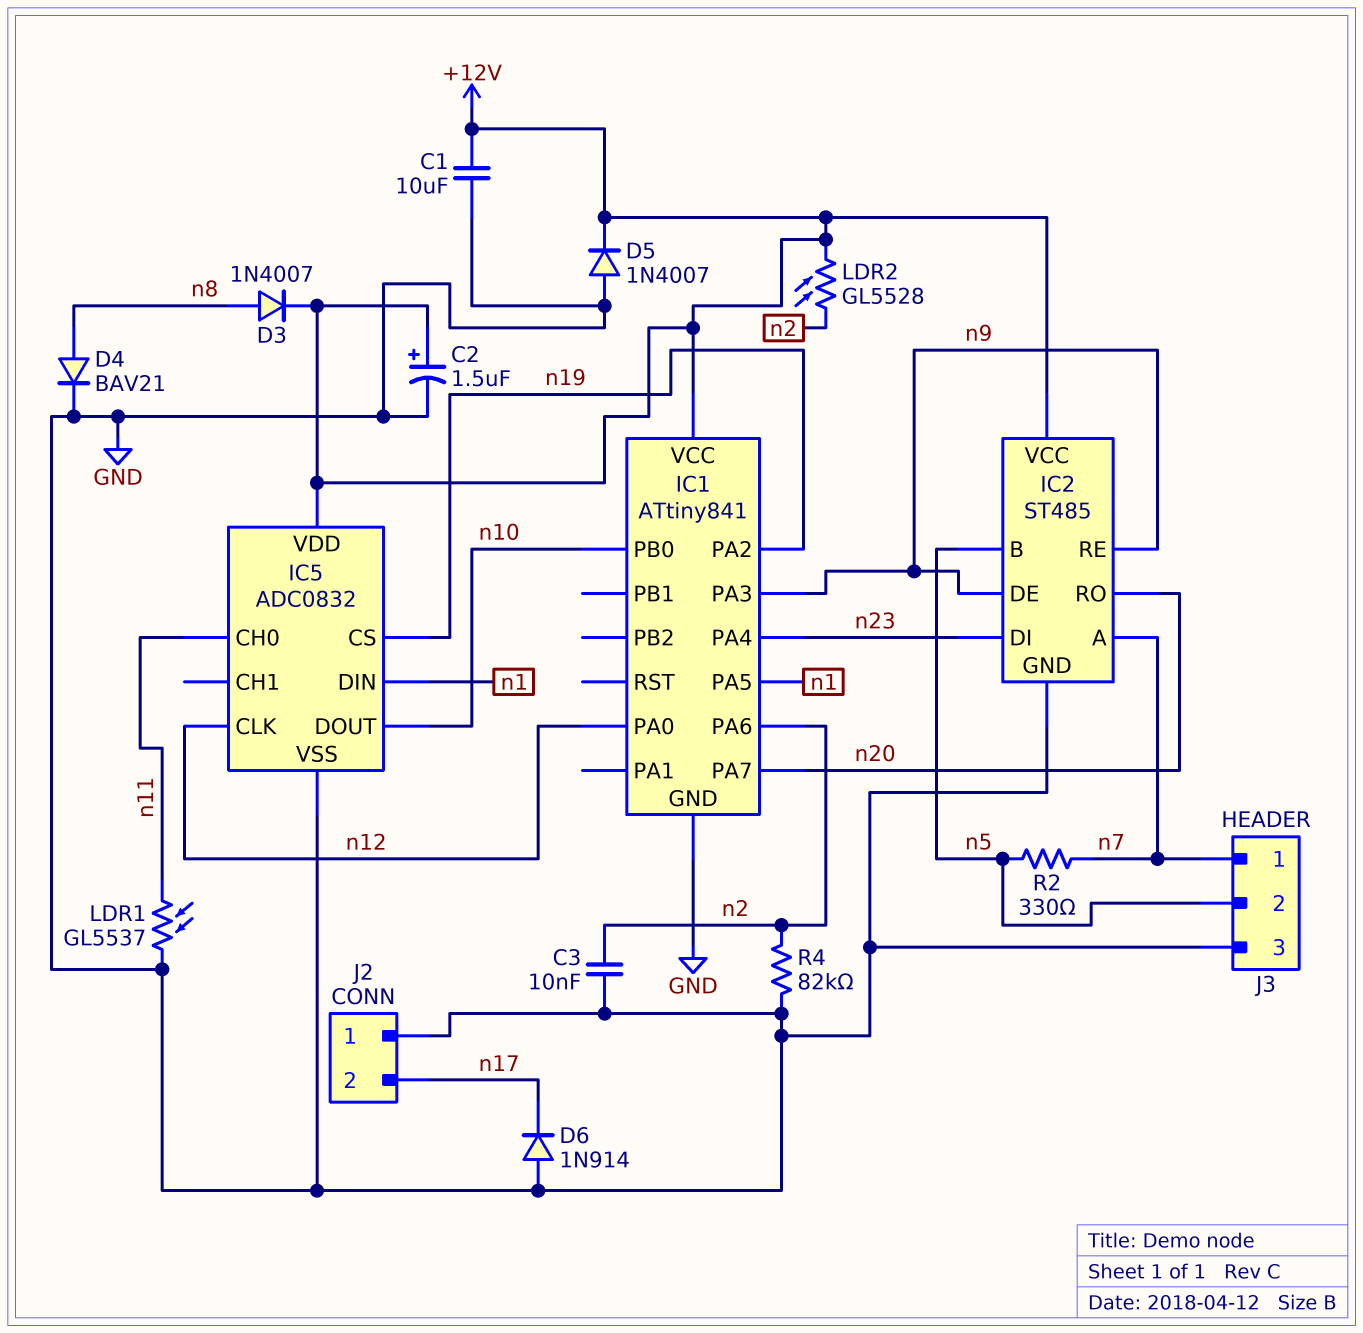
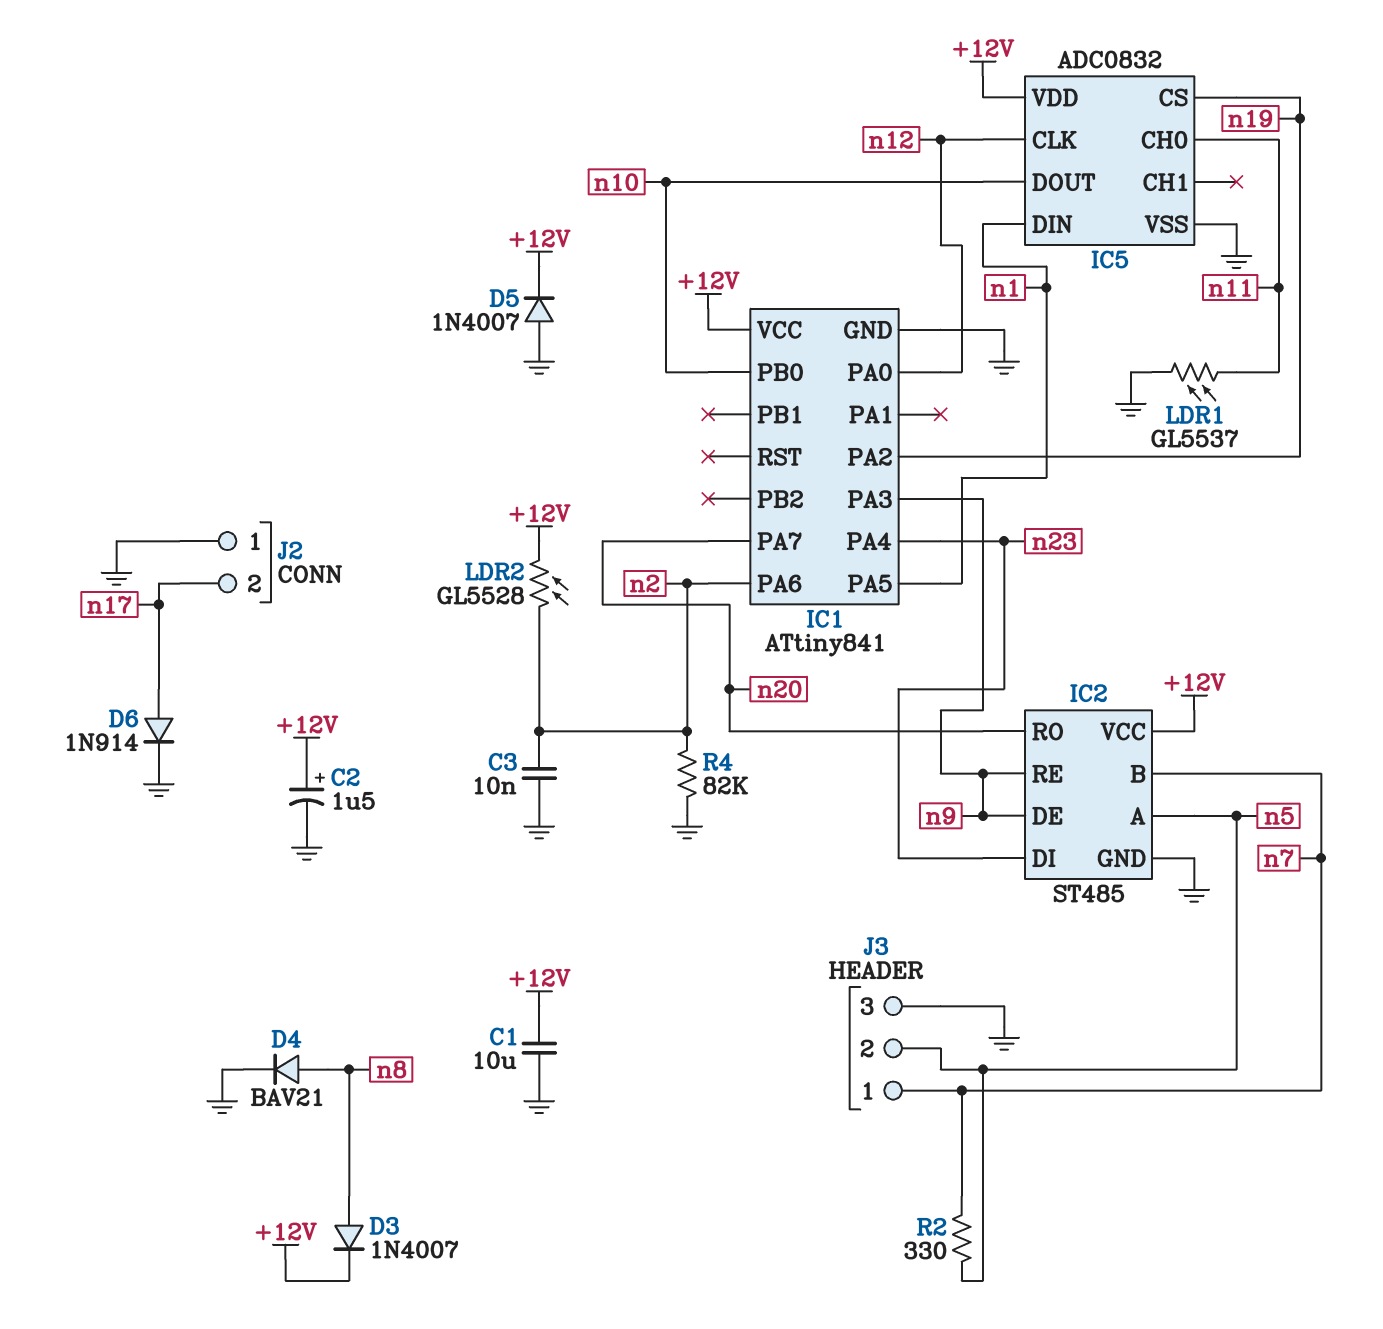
D6: diode 1N914 (A GND, K n17) -> diode 1N914 (A n17, K GND)
IC2 pin A: n7 -> n5
IC2 pin B: n5 -> n7

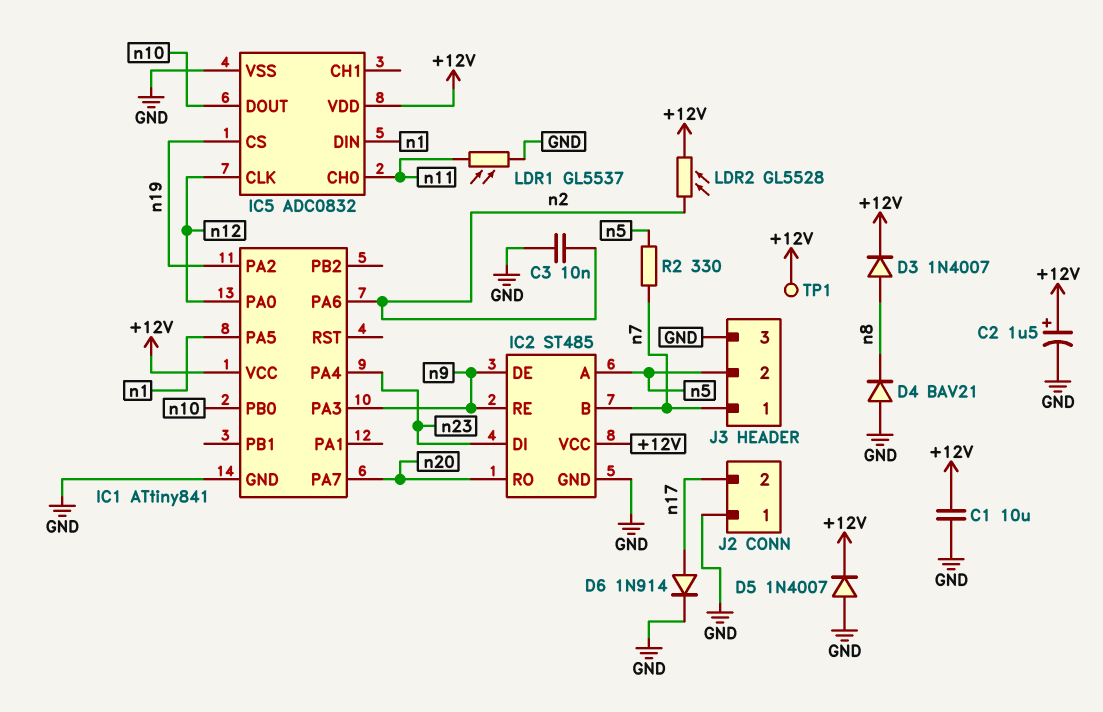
D4: diode BAV21 (A n8, K GND) -> diode BAV21 (A GND, K n8)
R4: 82k (GND, n2) -> none
TP1: none -> test point (+12V)

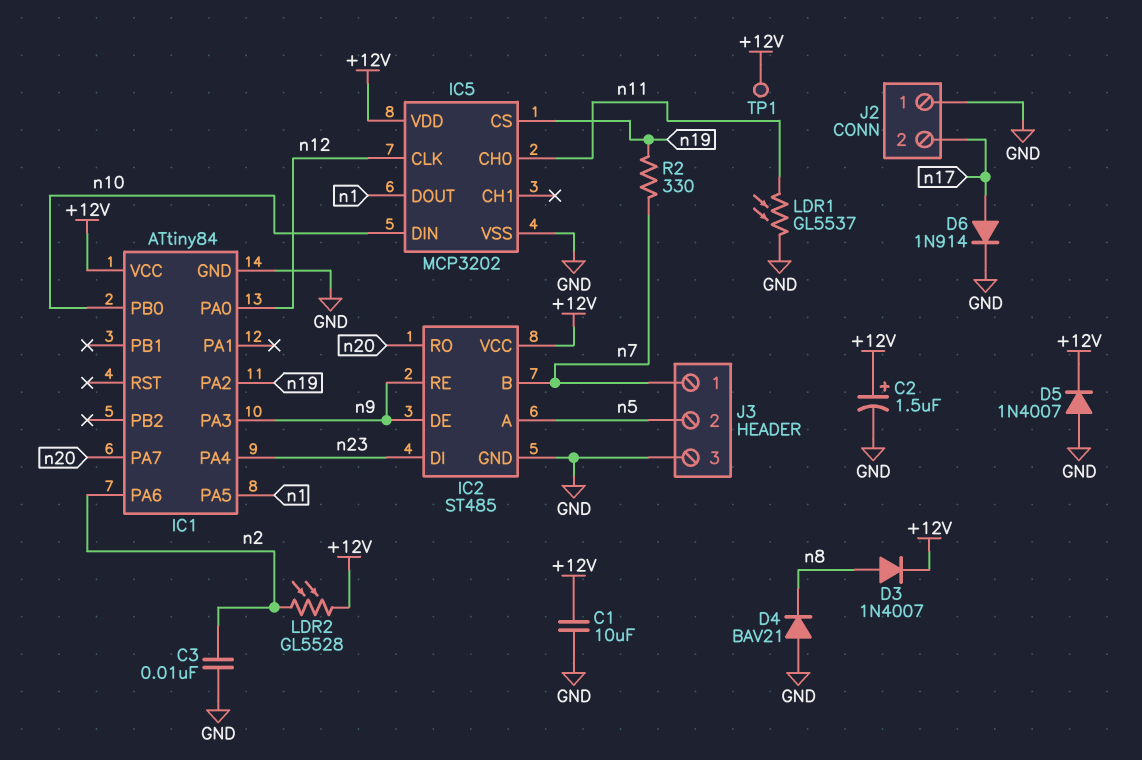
IC1: ATtiny841 -> ATtiny84
IC5: ADC0832 -> MCP3202
IC5 pin DIN: n1 -> n10
IC5 pin DOUT: n10 -> n1
R2: 330 (n5, n7) -> 330 (n7, n19)

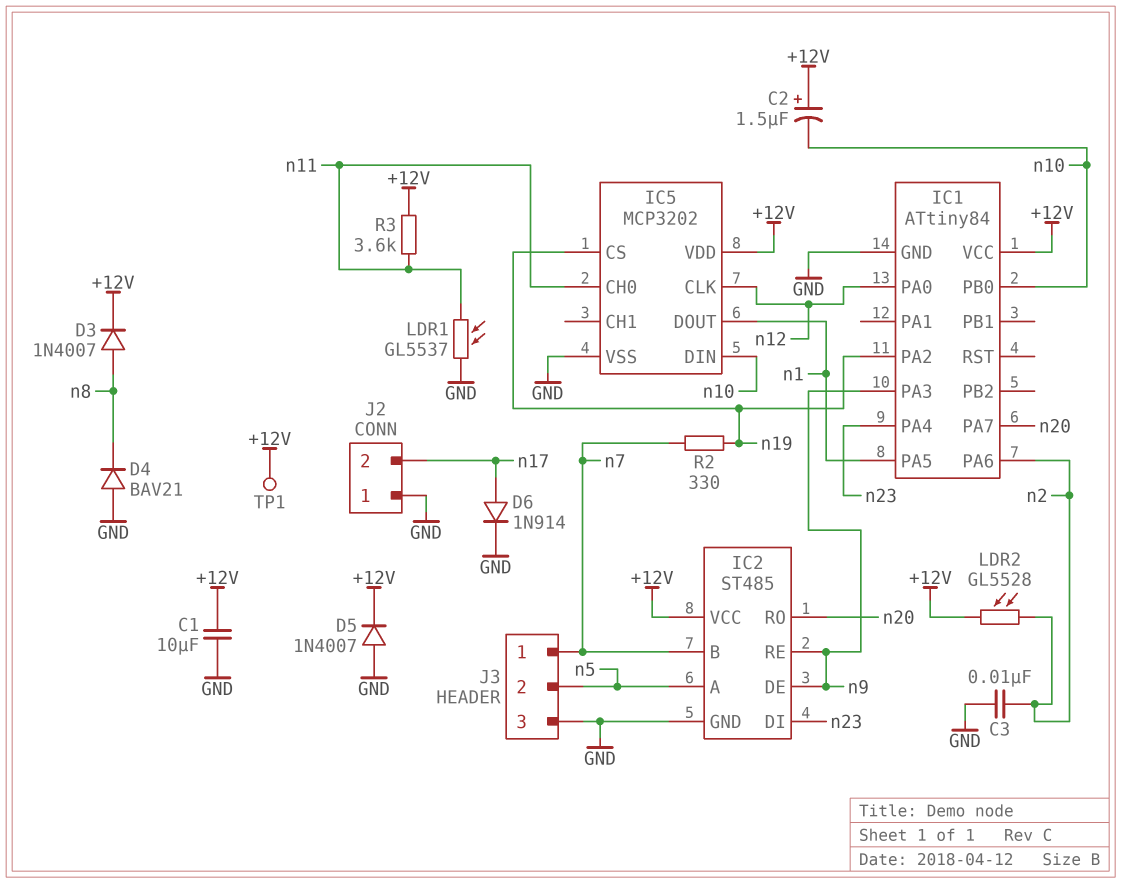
C2: 1.5uF (plus +12V, minus GND) -> 1.5uF (plus +12V, minus n10)
R3: none -> 3.6k (+12V, n11)

